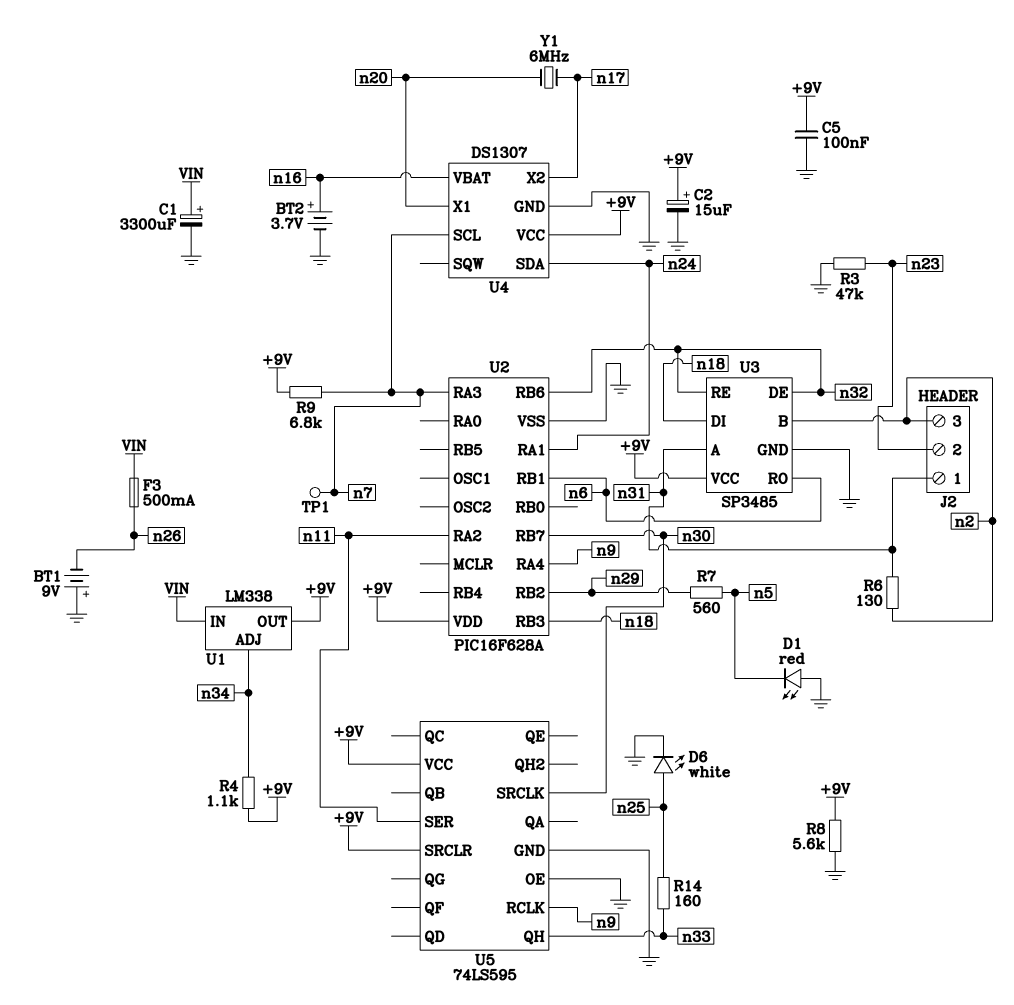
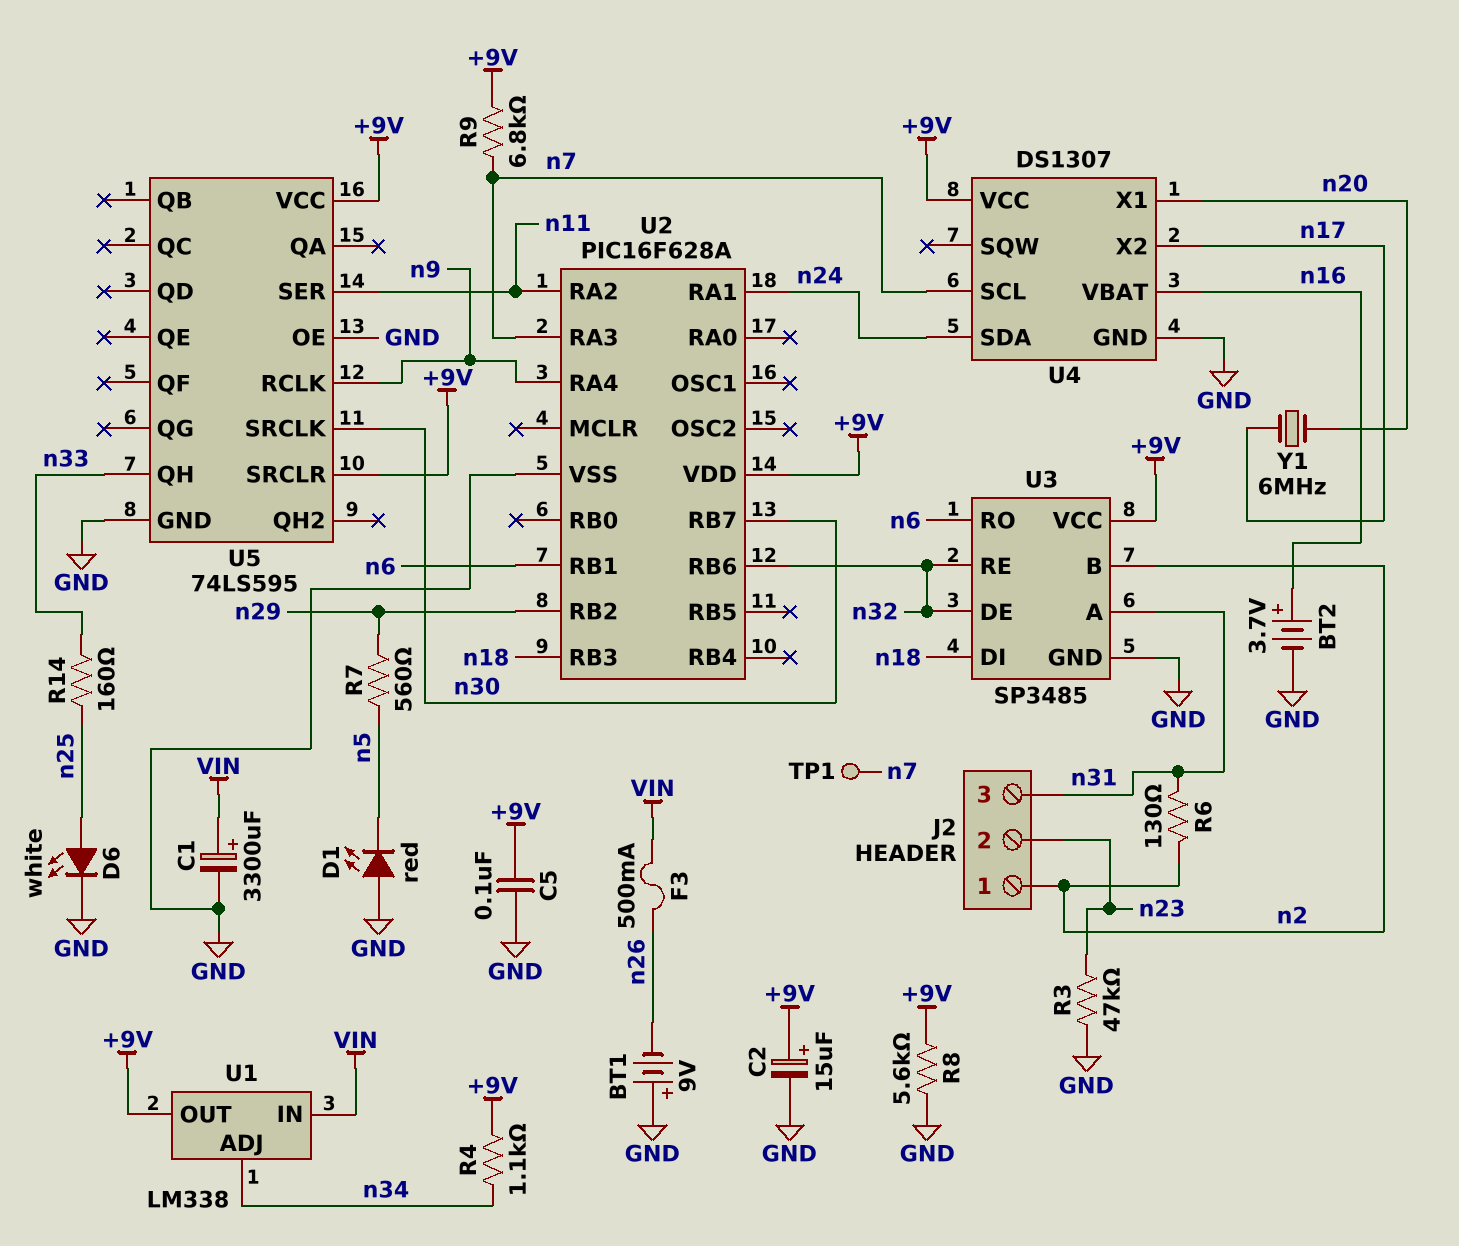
J2 pin 1: n31 -> n2
J2 pin 3: n2 -> n31

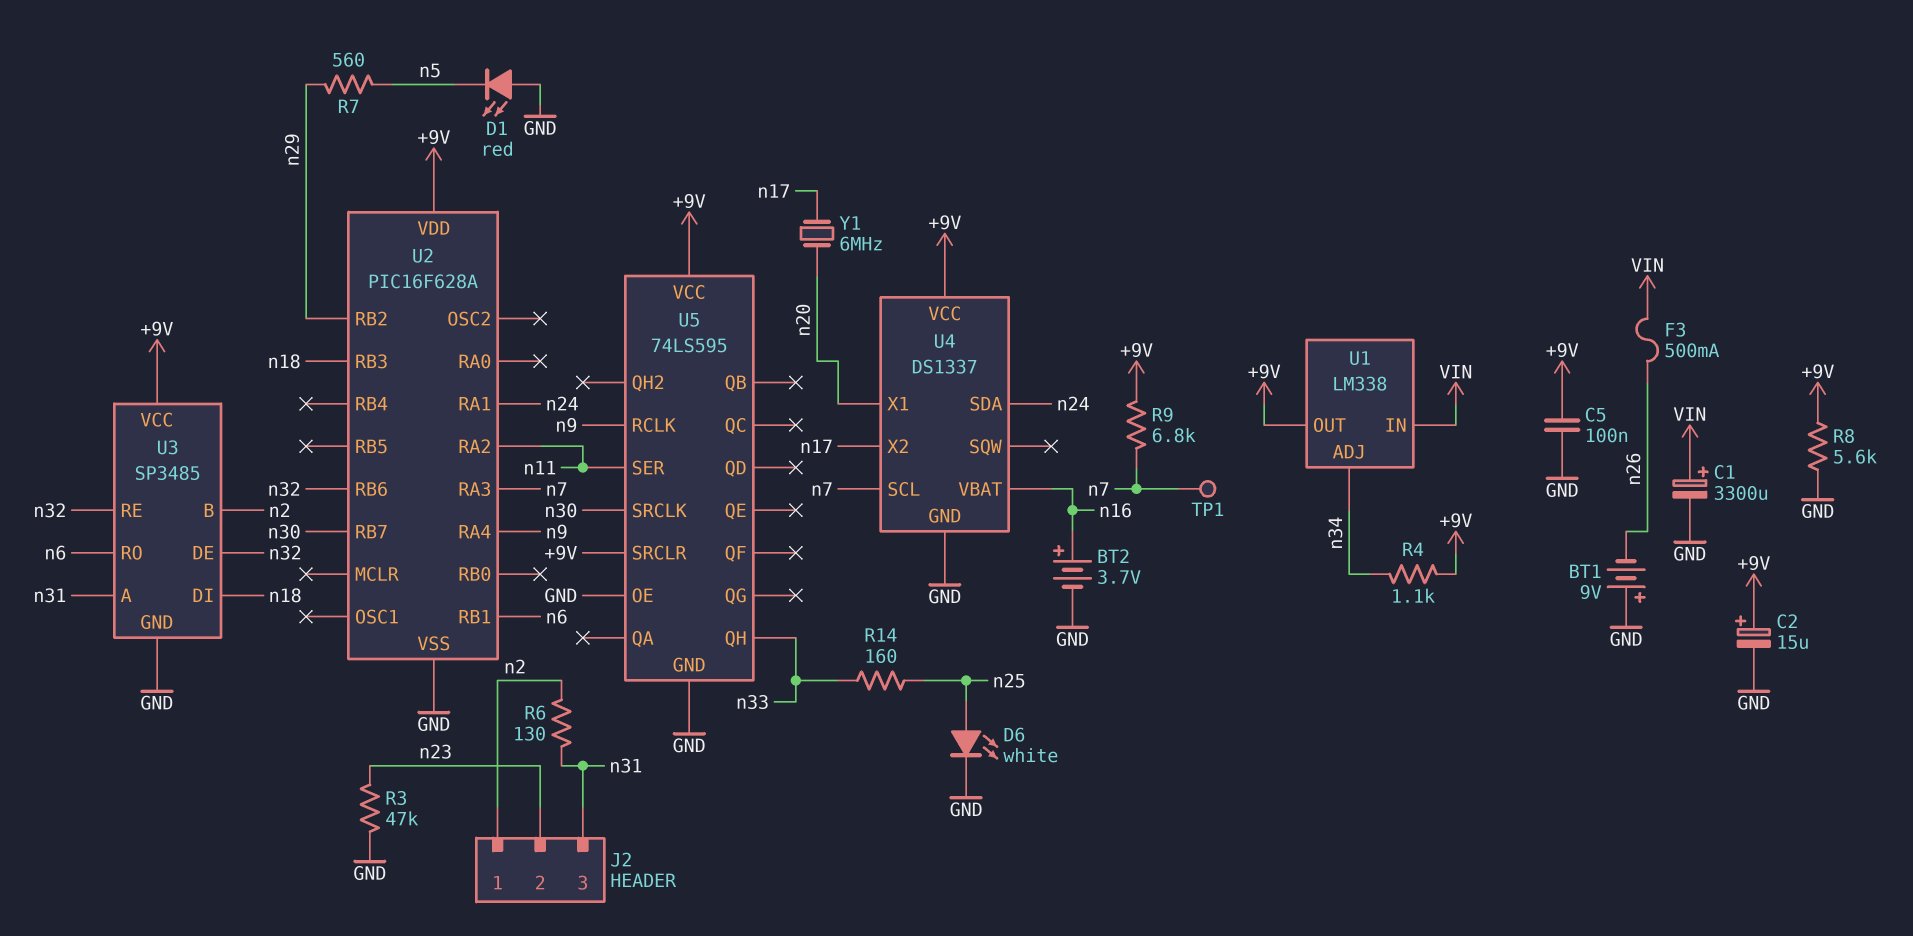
U4: DS1307 -> DS1337

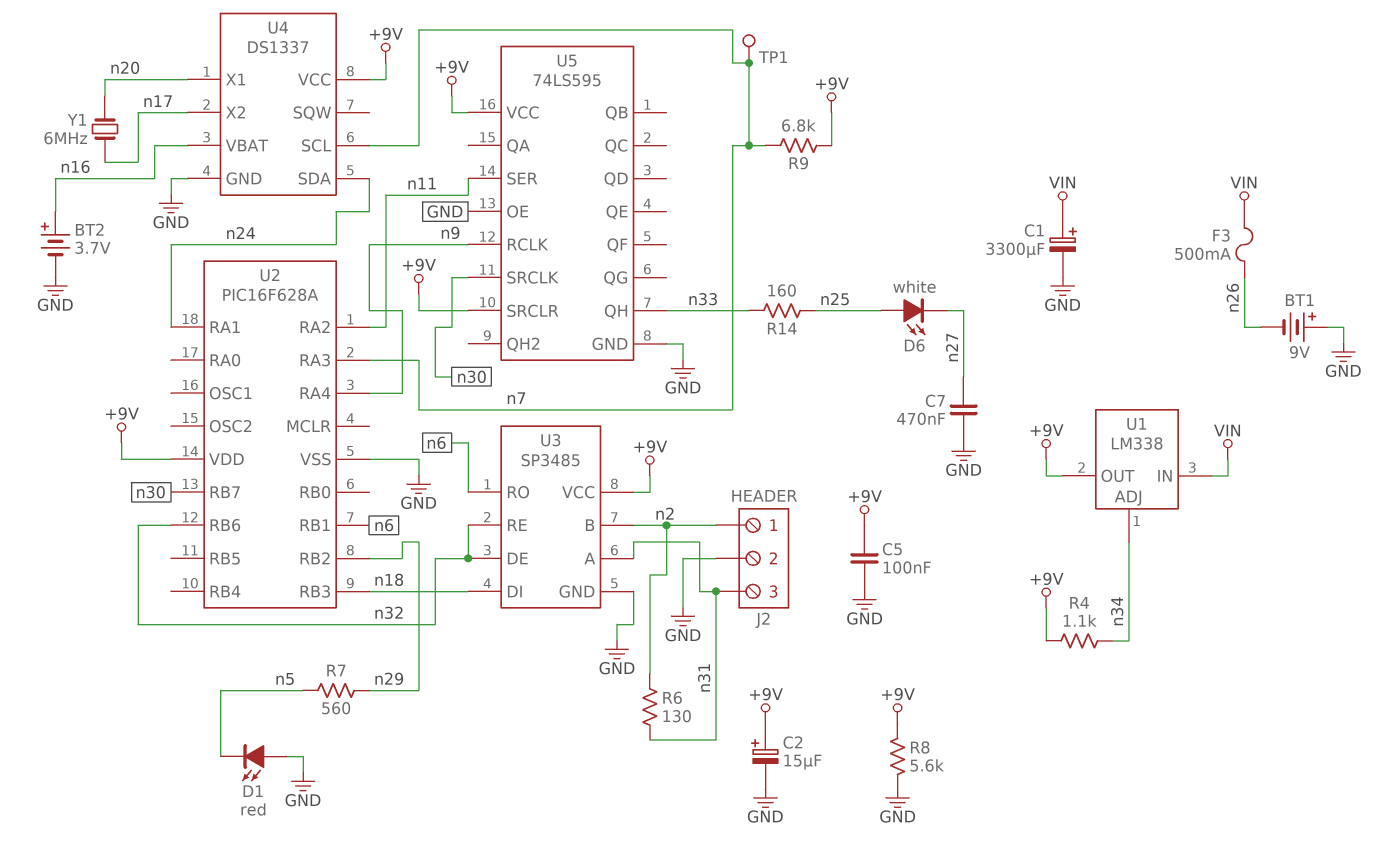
C7: none -> 470nF (GND, n27)
D6: LED white (A n25, K GND) -> LED white (A n25, K n27)
J2 pin 2: n23 -> GND
R3: 47k (GND, n23) -> none

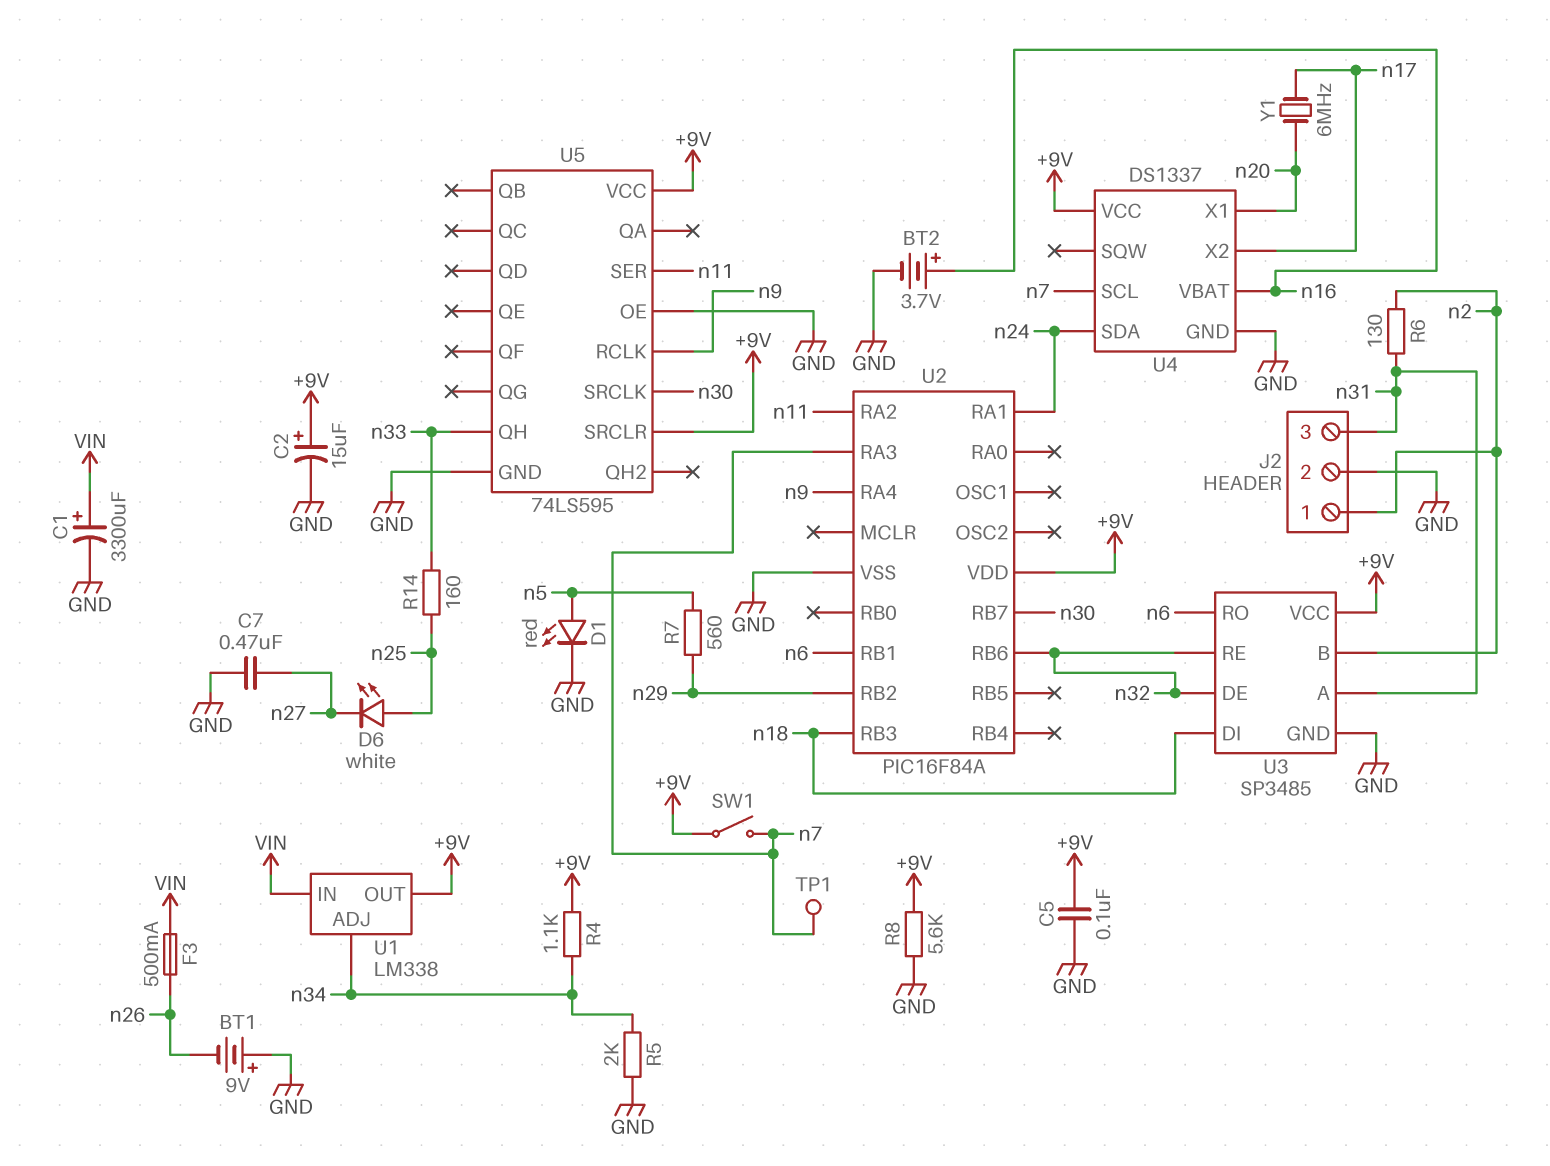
D1: LED red (A GND, K n5) -> LED red (A n5, K GND)
R5: none -> 2k (GND, n34)
R9: 6.8k (+9V, n7) -> none
SW1: none -> switch (+9V, n7)
U2: PIC16F628A -> PIC16F84A

